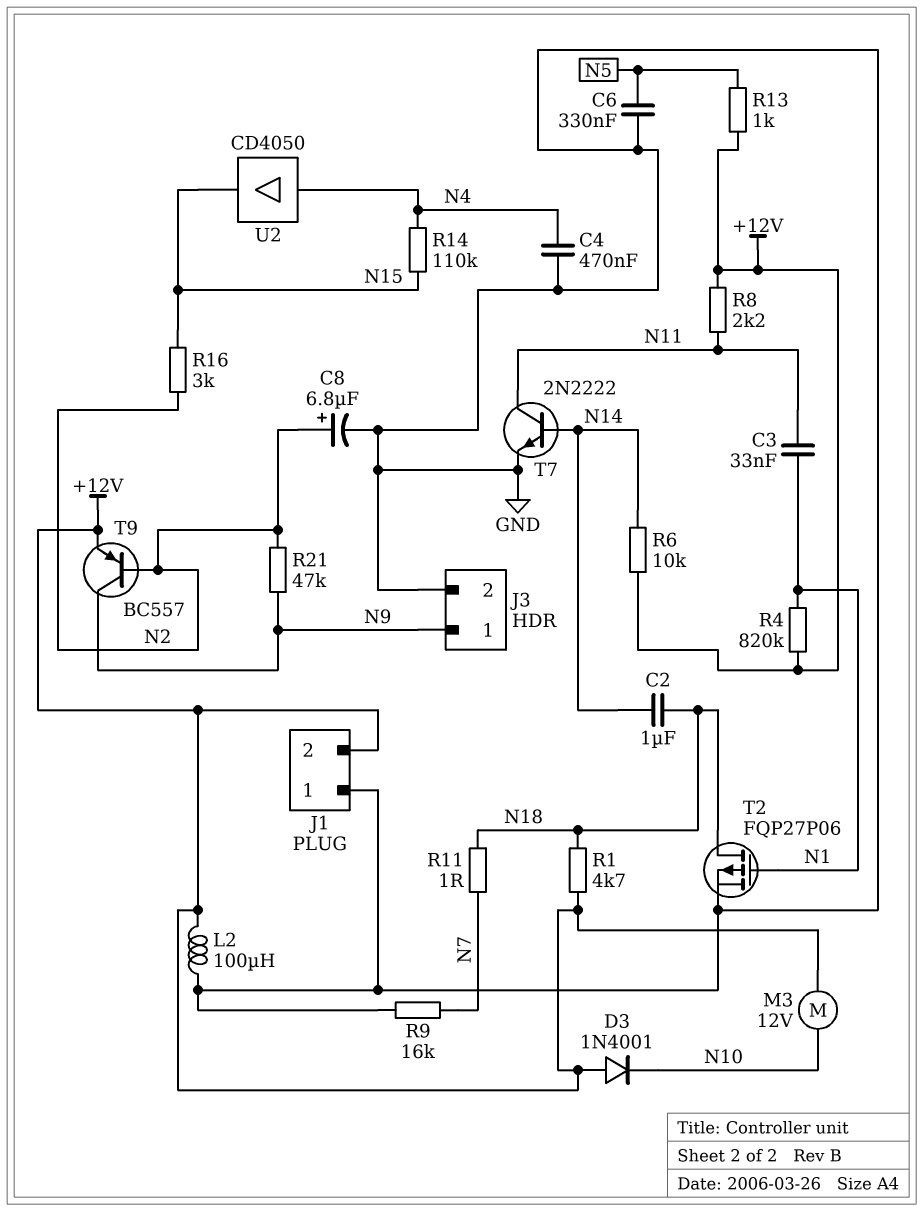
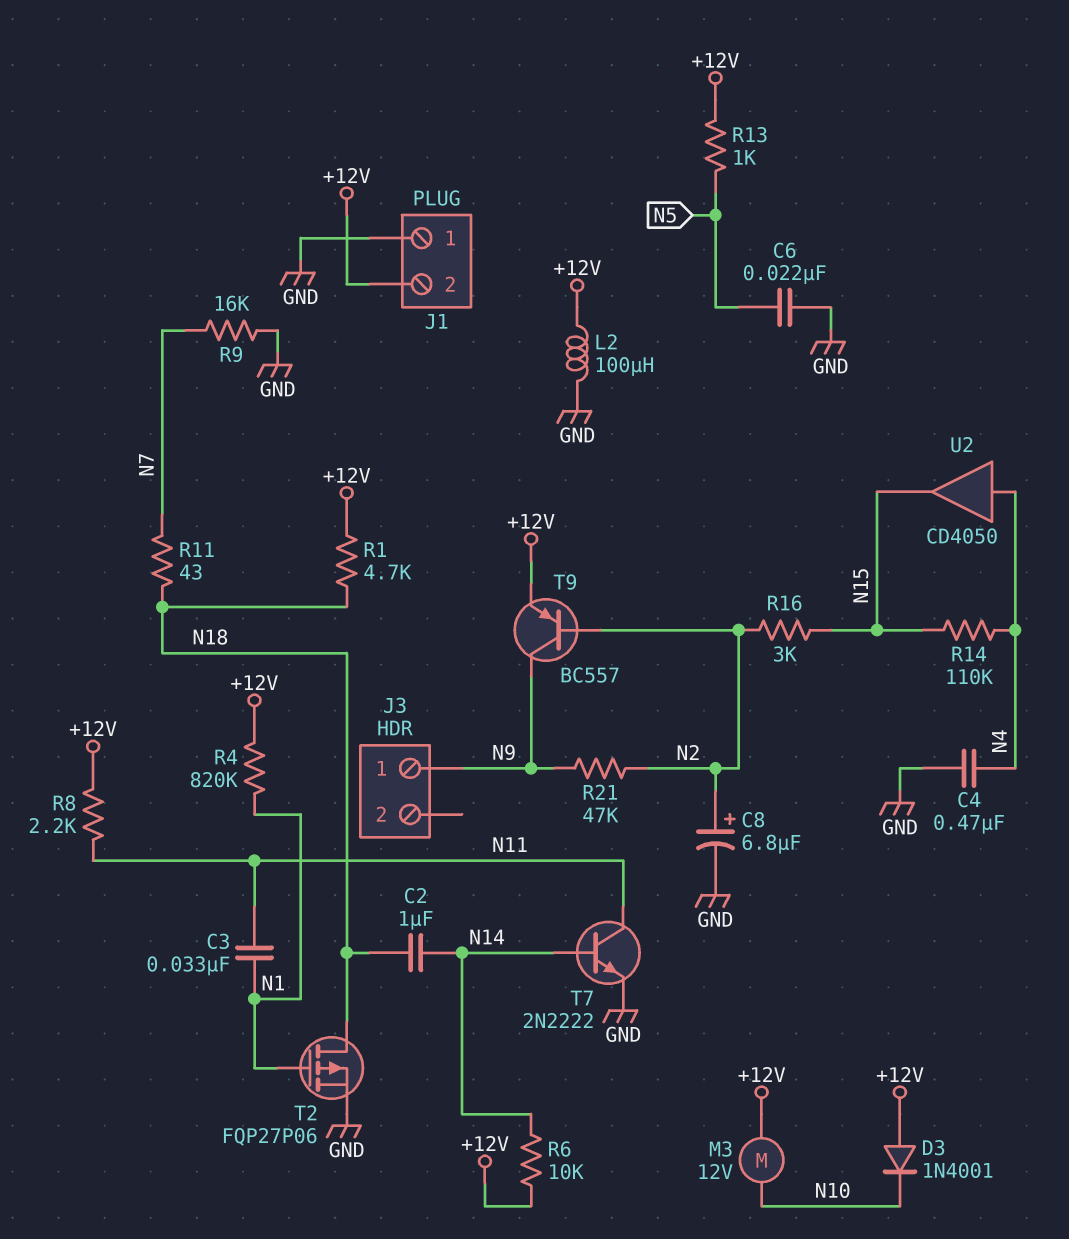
C6: 330nF (GND, N5) -> 22nF (GND, N5)
J3 pin 2: GND -> none
R11: 1 (N7, N18) -> 43 (N7, N18)

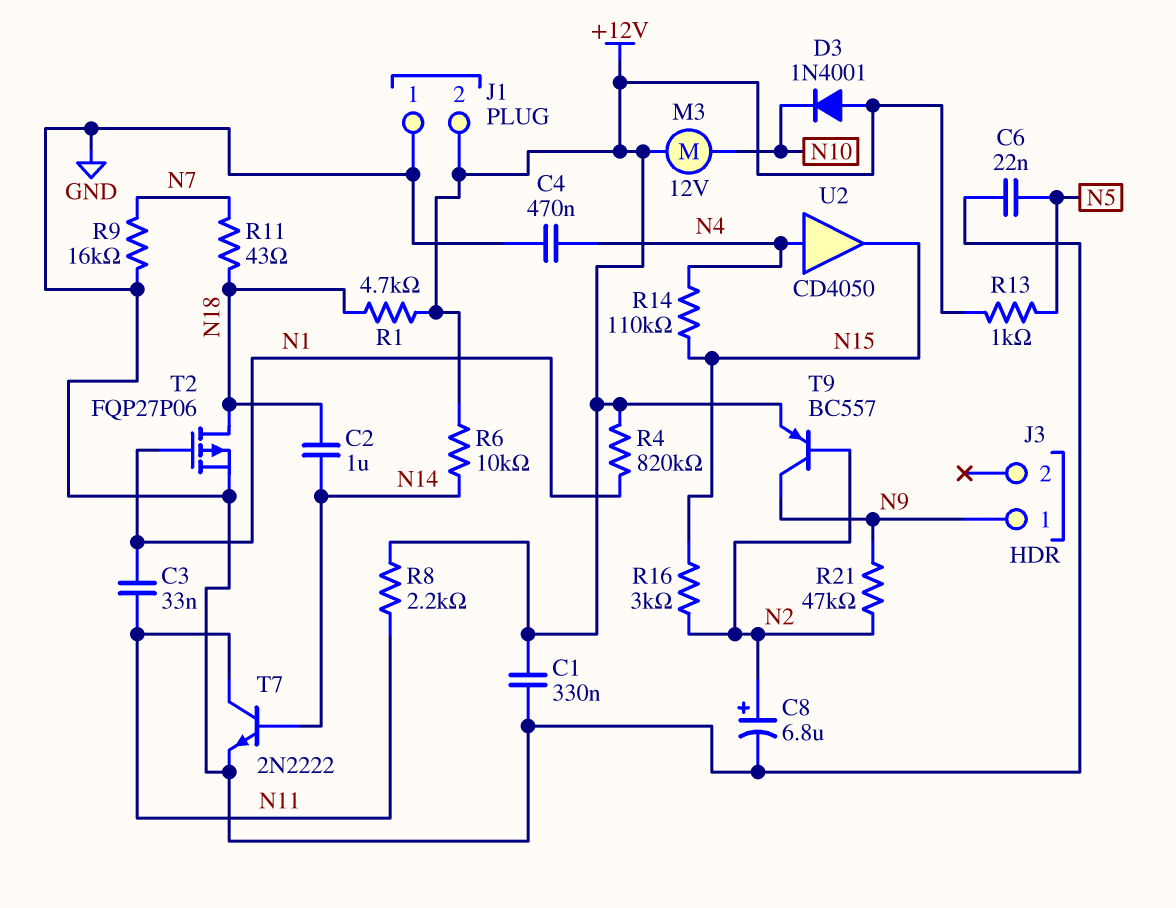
C1: none -> 330nF (+12V, GND)
L2: 100uH (+12V, GND) -> none

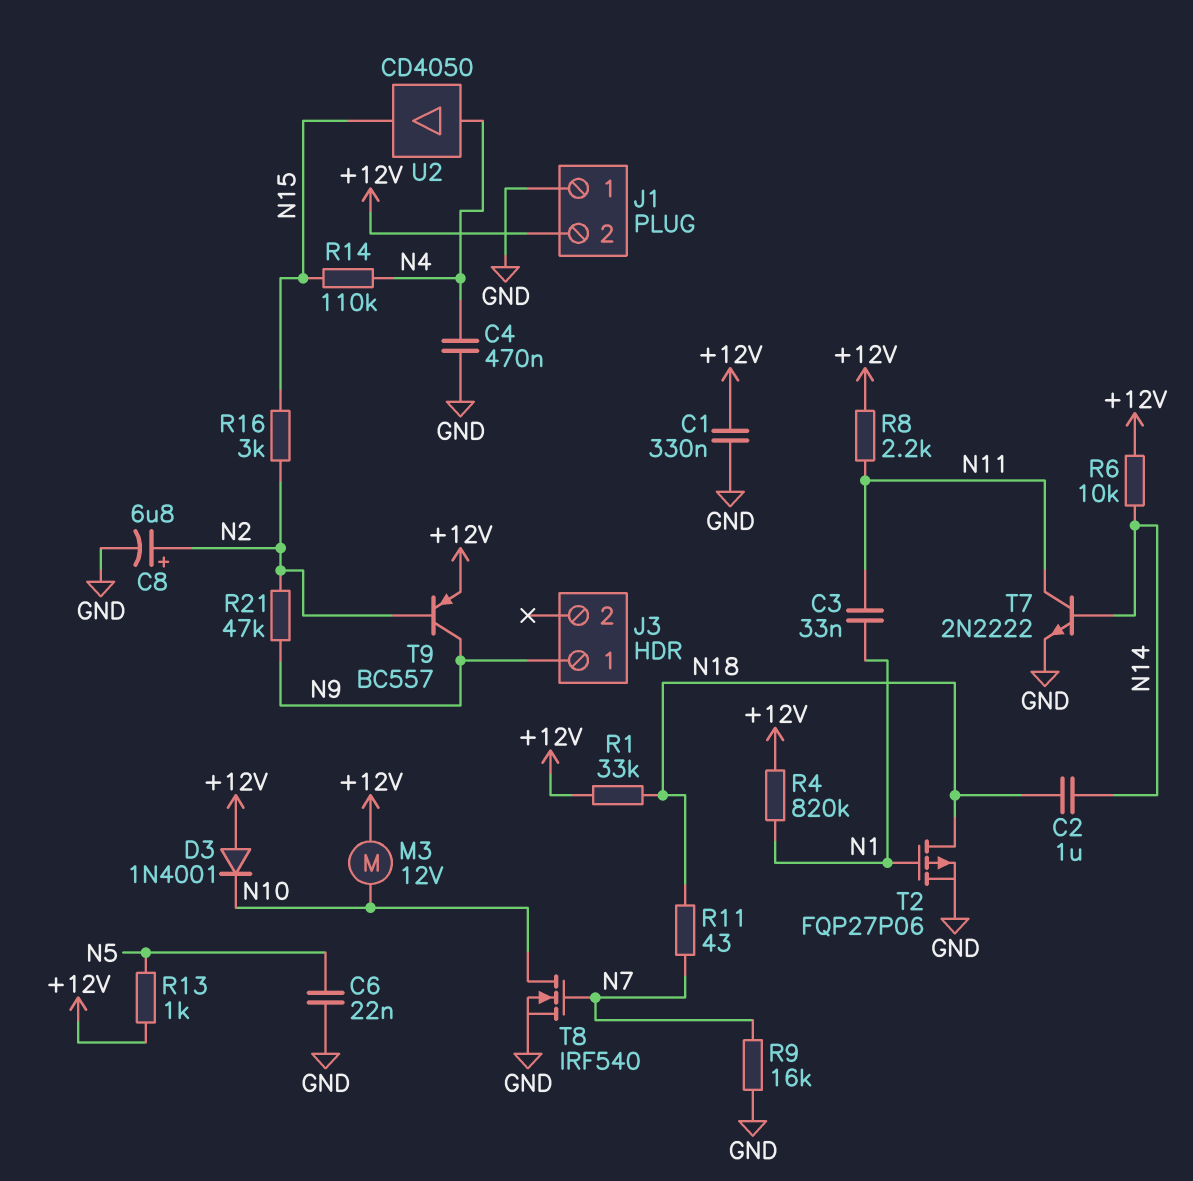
R1: 4.7k (+12V, N18) -> 33k (+12V, N18)
T8: none -> NMOS IRF540 (G N7, D N10, S GND)

